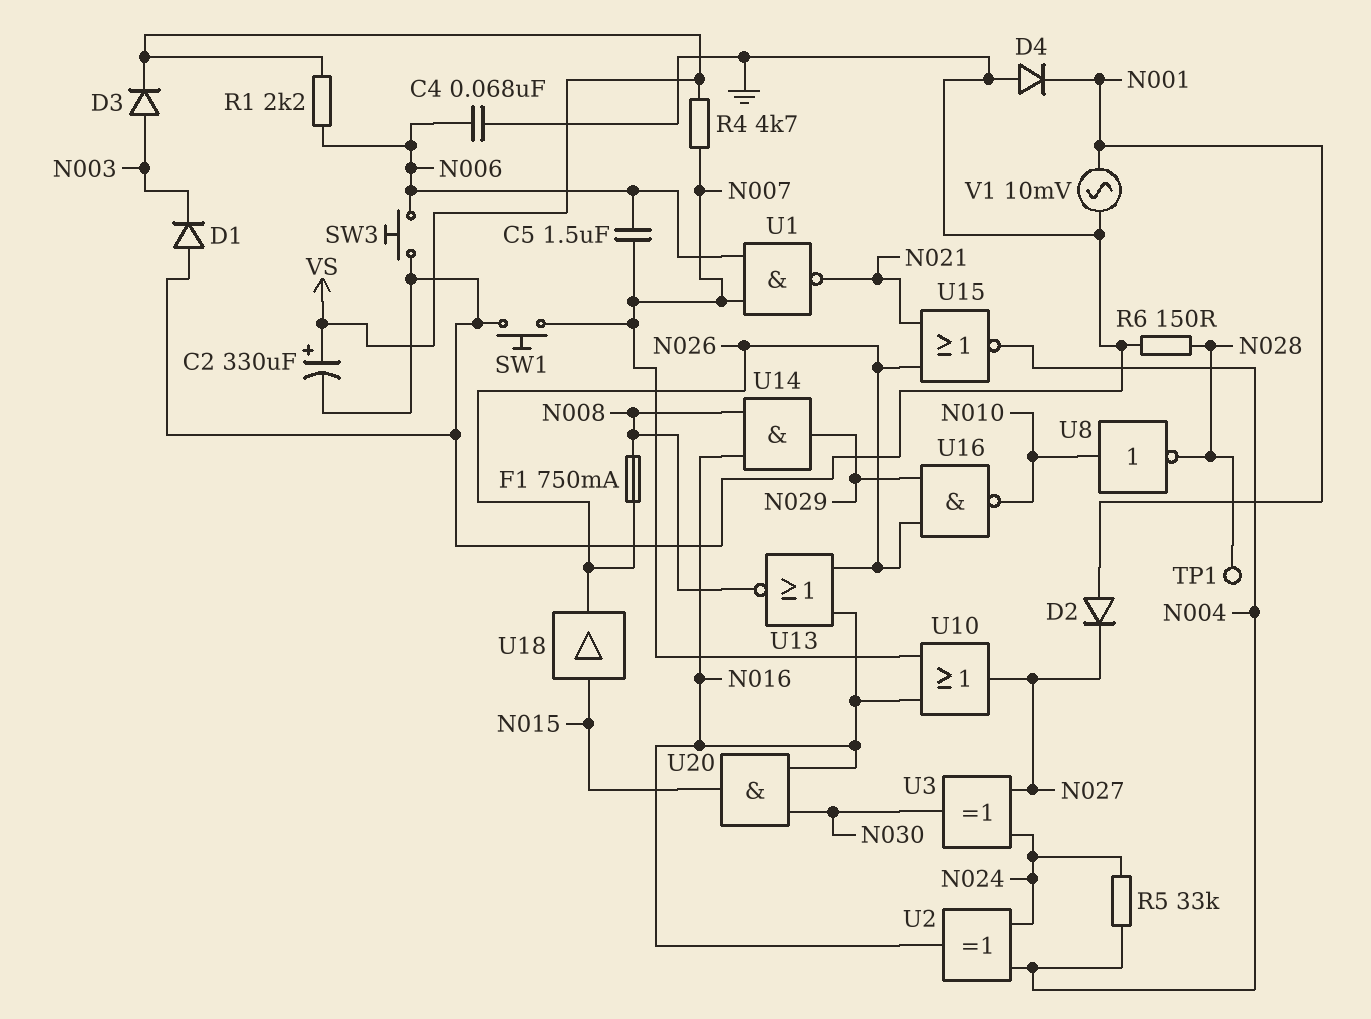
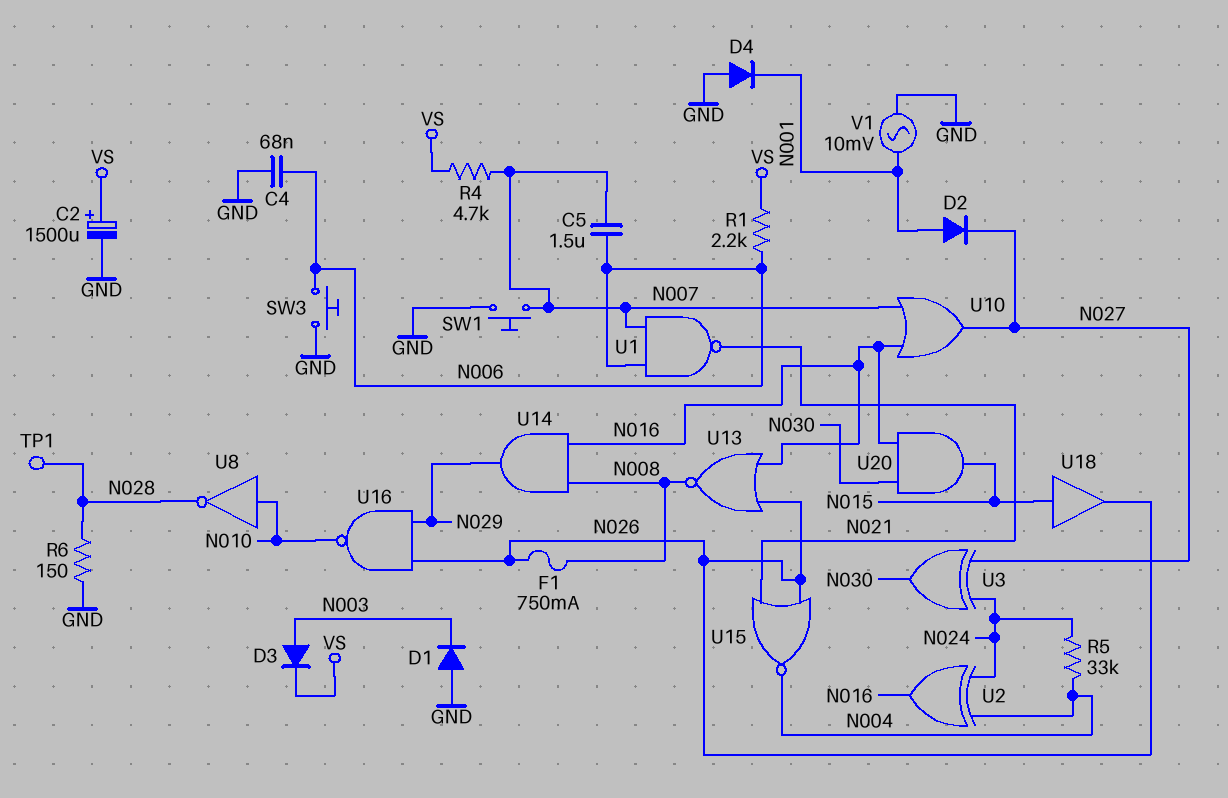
C2: 330uF (plus VS, minus GND) -> 1500uF (plus VS, minus GND)

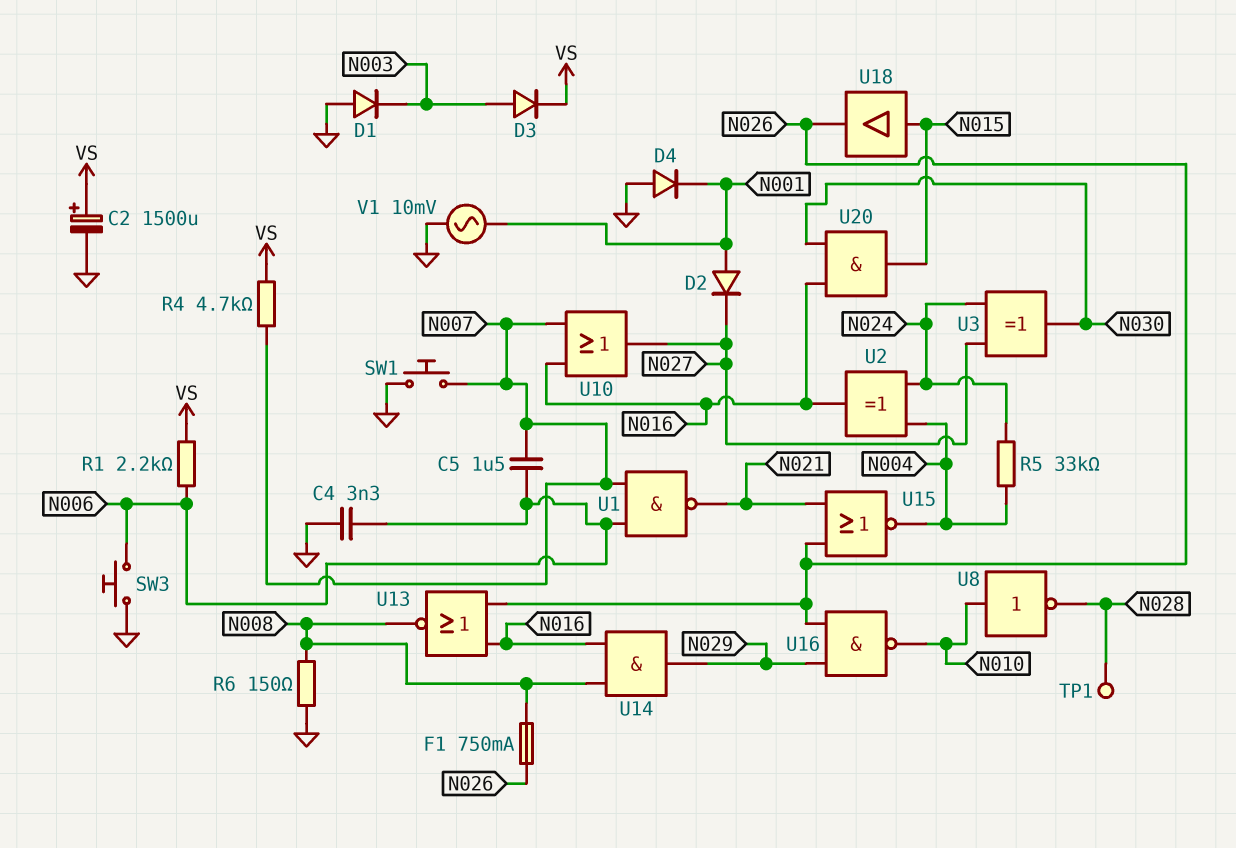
C4: 68nF (GND, N006) -> 3.3nF (GND, N006)
R6: 150 (GND, N028) -> 150 (GND, N008)

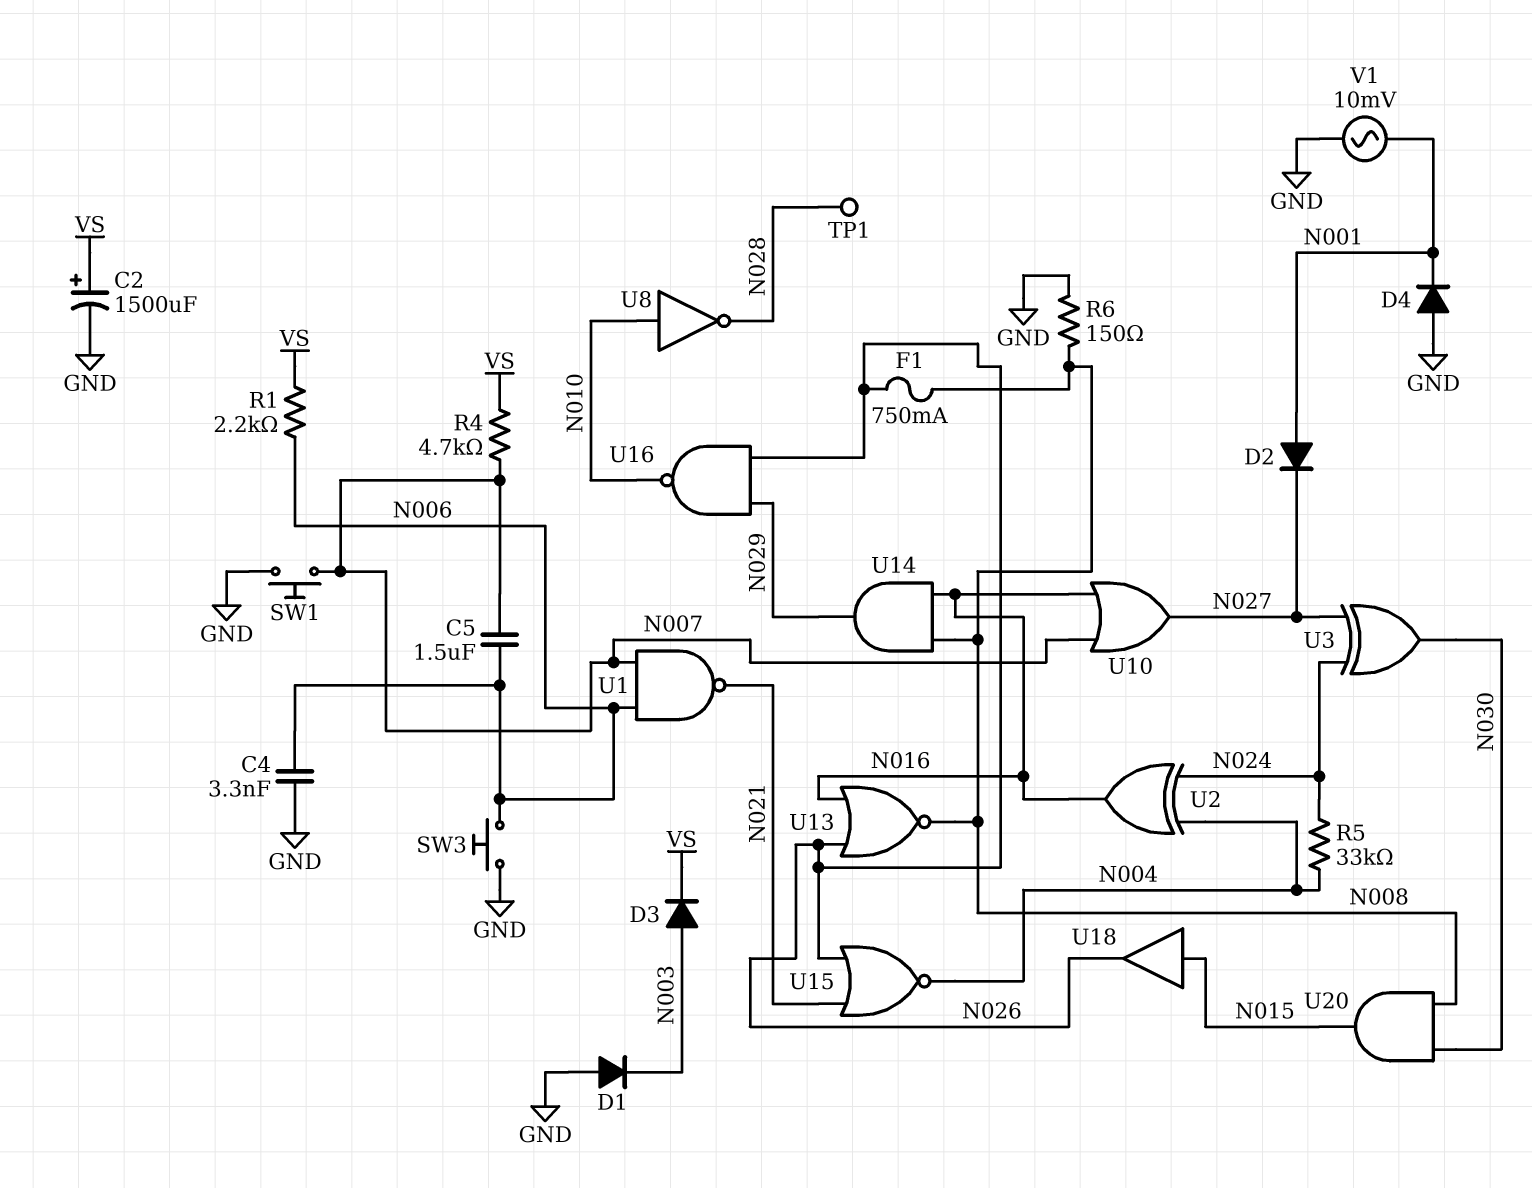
U20: AND (in N016, in N030, out N015) -> AND (in N008, in N030, out N015)

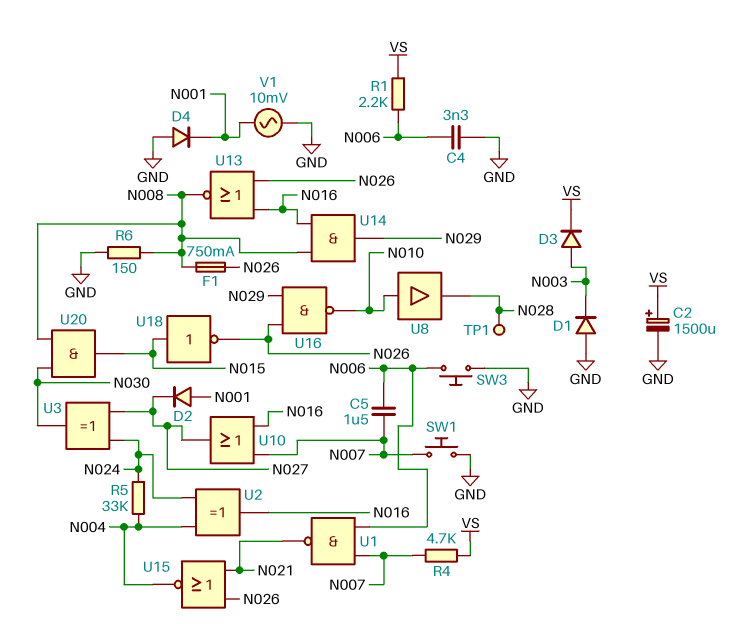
U8: NOT (in N010, out N028) -> buffer (in N010, out N028)
U18: buffer (in N015, out N026) -> NOT (in N015, out N026)

